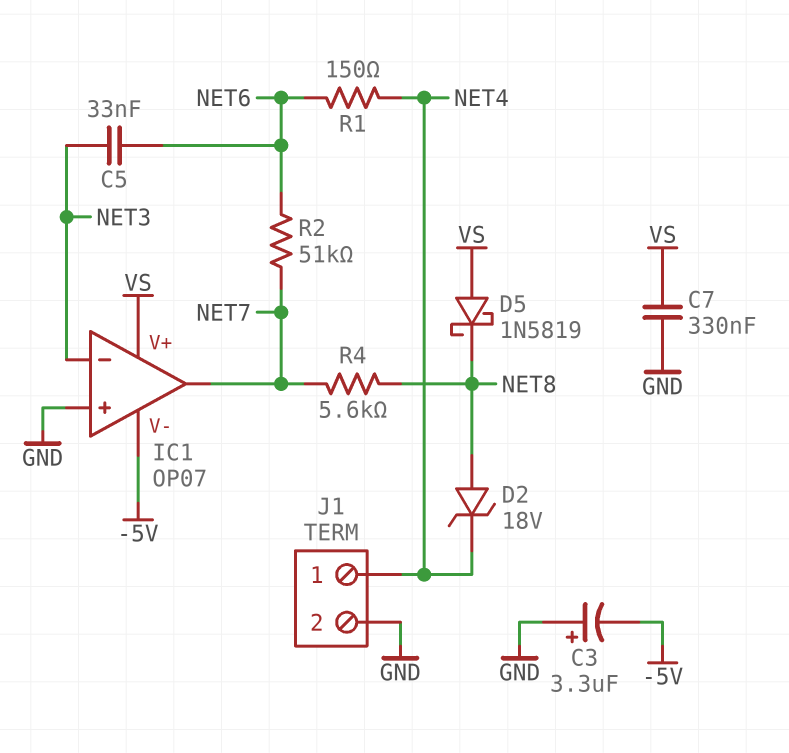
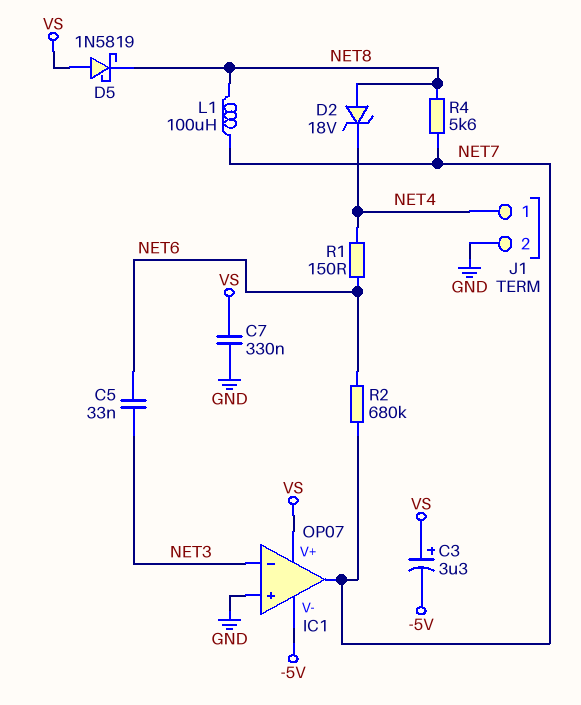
C3: 3.3uF (plus GND, minus -5V) -> 3.3uF (plus VS, minus -5V)
L1: none -> 100uH (NET7, NET8)
R2: 51k (NET6, NET7) -> 680k (NET6, NET7)

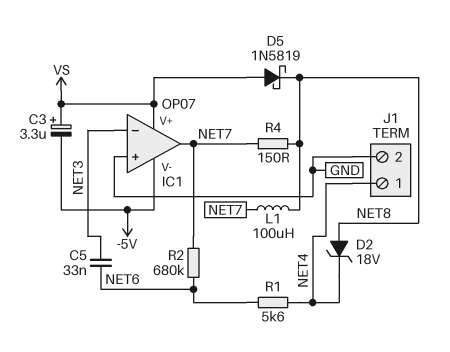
C7: 330nF (GND, VS) -> none
R1: 150 (NET4, NET6) -> 5.6k (NET4, NET6)
R4: 5.6k (NET7, NET8) -> 150 (NET7, NET8)

